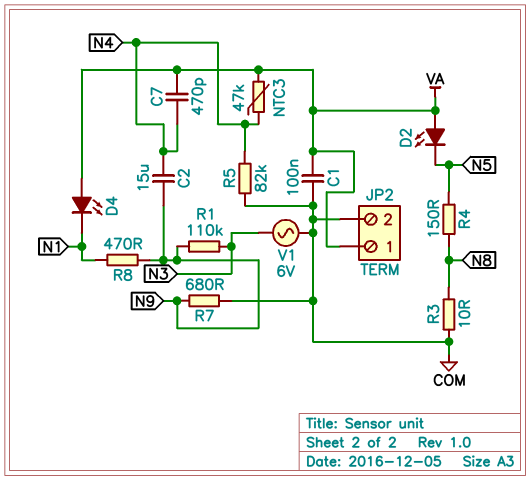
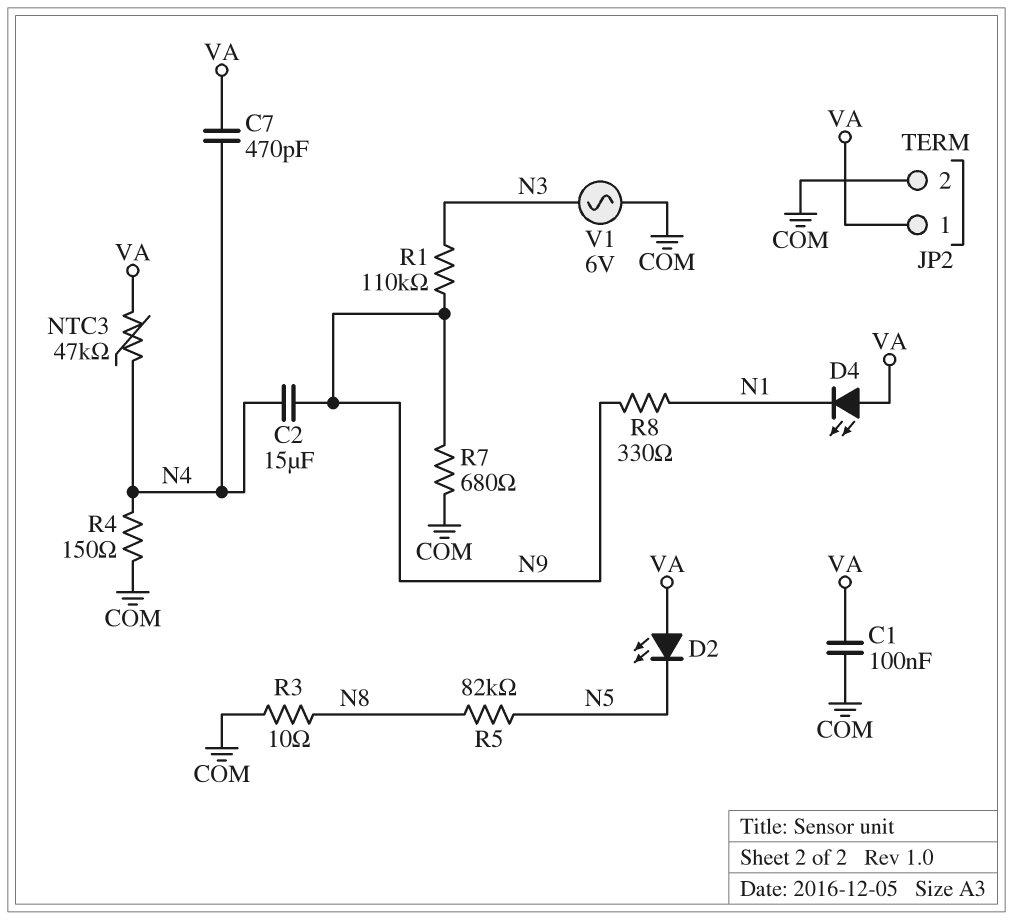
R4: 150 (N5, N8) -> 150 (COM, N4)
R5: 82k (COM, N4) -> 82k (N5, N8)
R8: 470 (N1, N9) -> 330 (N1, N9)

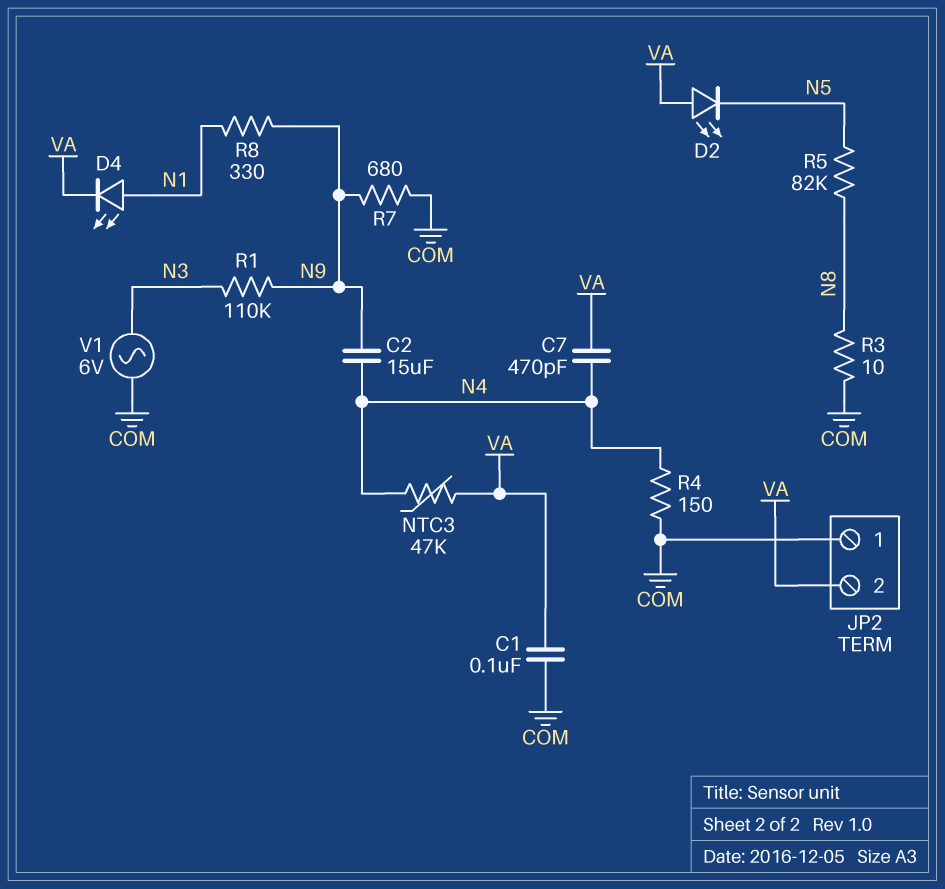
D4: LED (A VA, K N1) -> LED (A N1, K VA)
JP2 pin 1: VA -> COM
JP2 pin 2: COM -> VA

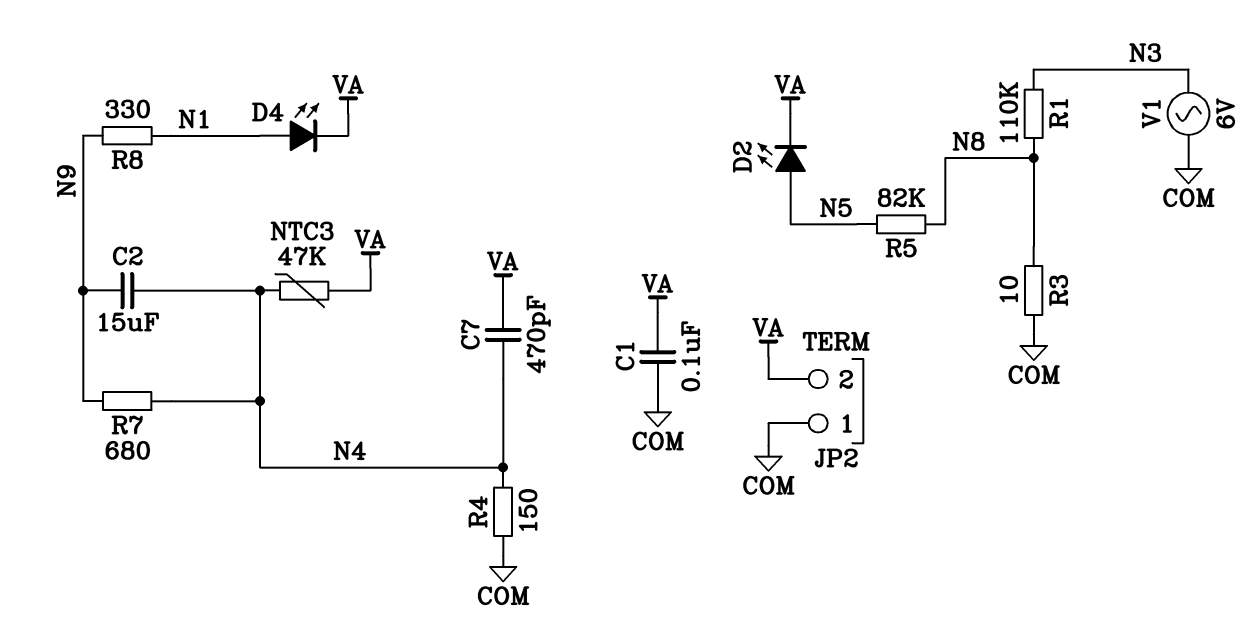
D2: LED (A VA, K N5) -> LED (A N5, K VA)
R1: 110k (N3, N9) -> 110k (N3, N8)
R7: 680 (COM, N9) -> 680 (N4, N9)

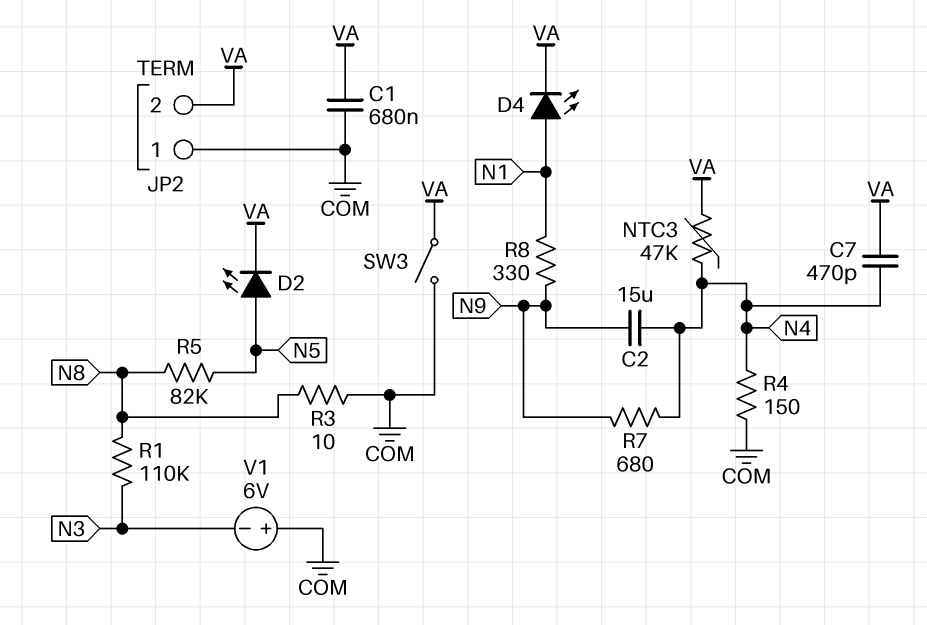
C1: 100nF (COM, VA) -> 680nF (COM, VA)
SW3: none -> switch (COM, VA)
V1: AC 6V (COM, N3) -> 6V (plus COM, minus N3)

